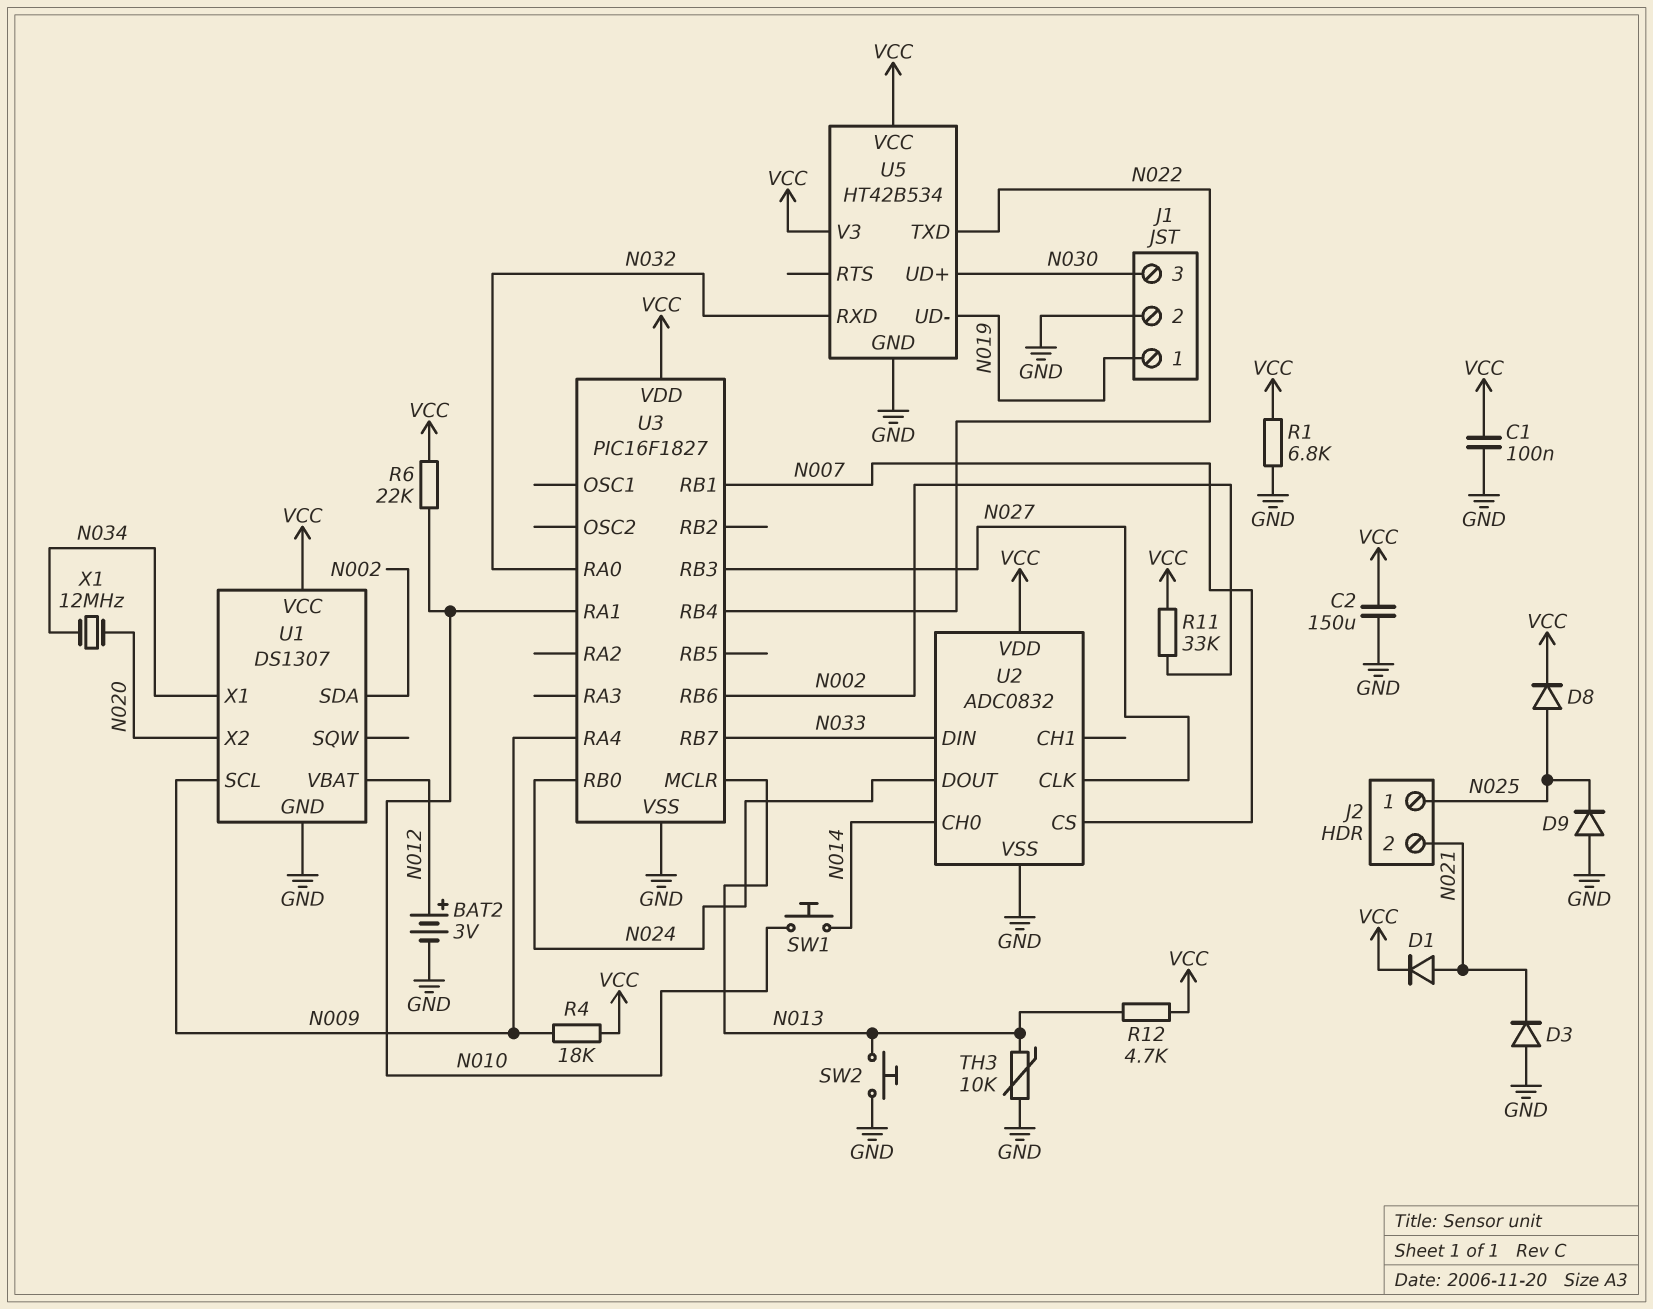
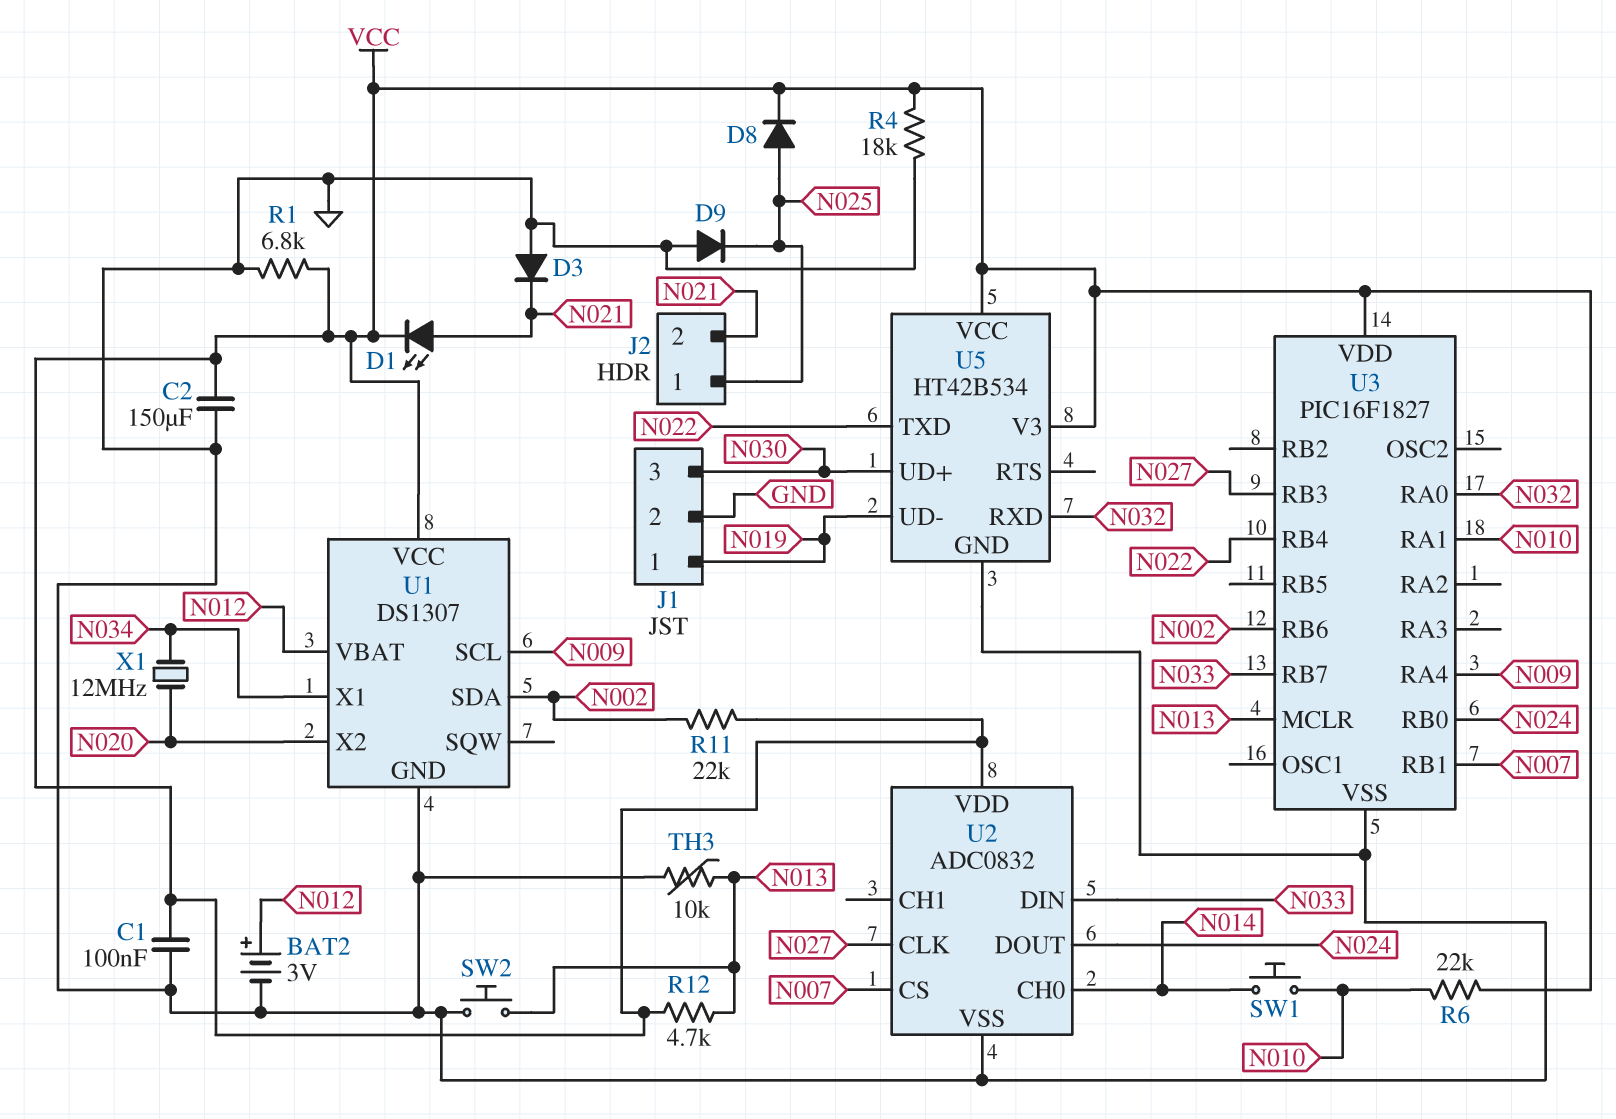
D1: diode (A N021, K VCC) -> LED (A N021, K VCC)
R4: 18k (N009, VCC) -> 18k (GND, VCC)
R11: 33k (N002, VCC) -> 22k (N002, VCC)

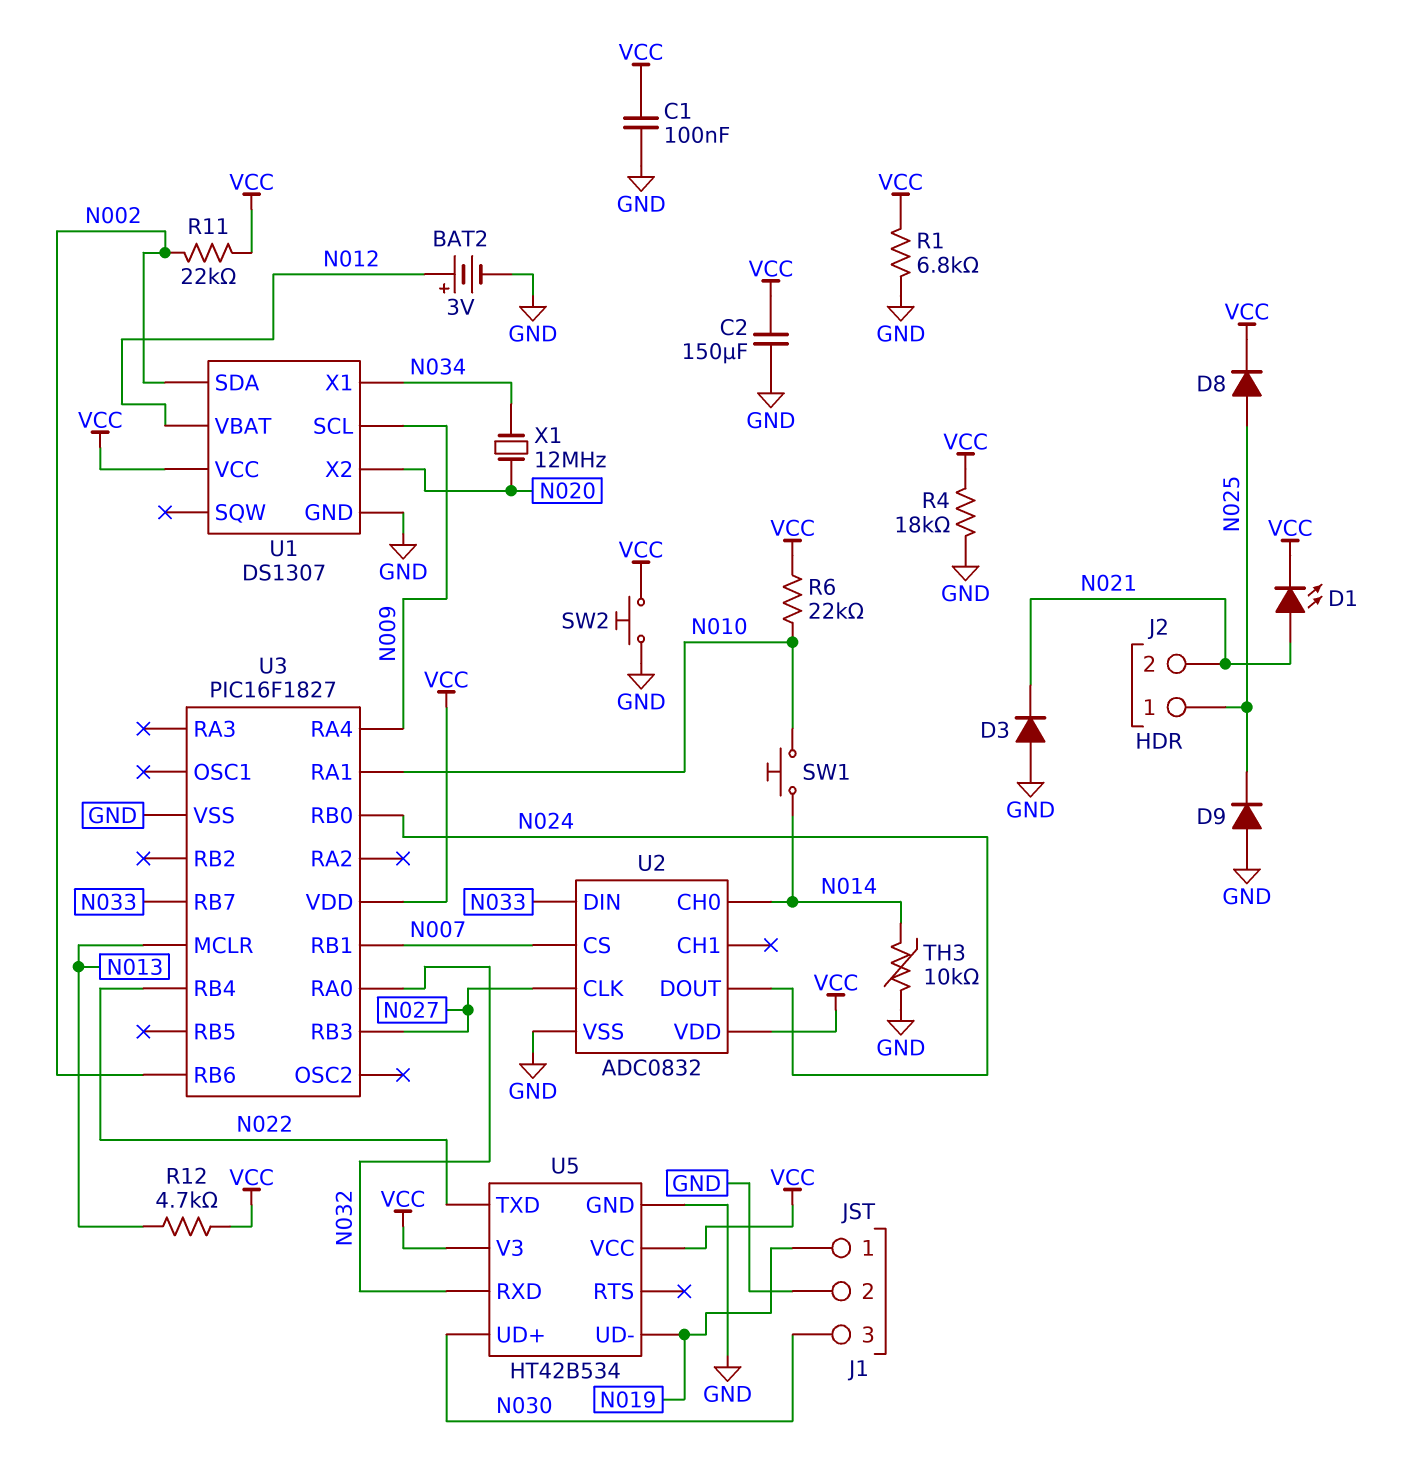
SW2: button (GND, N013) -> button (GND, VCC)
TH3: 10k (GND, N013) -> 10k (GND, N014)

